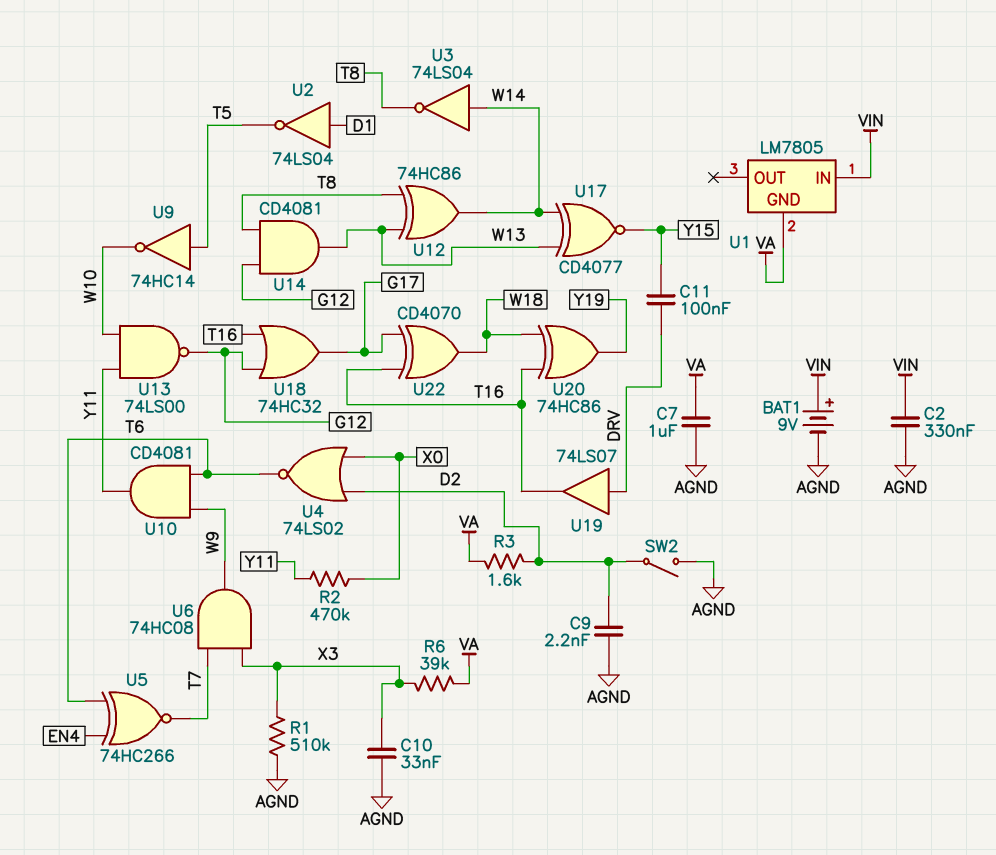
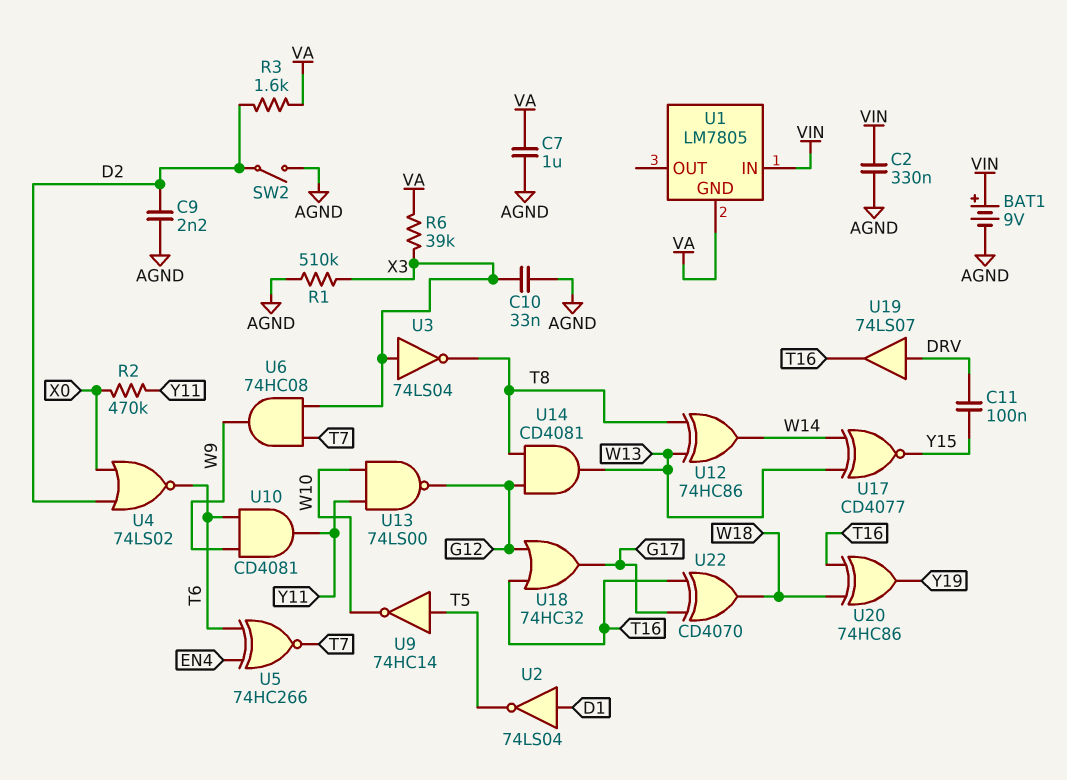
U3: NOT 74LS04 (in W14, out T8) -> NOT 74LS04 (in X3, out T8)

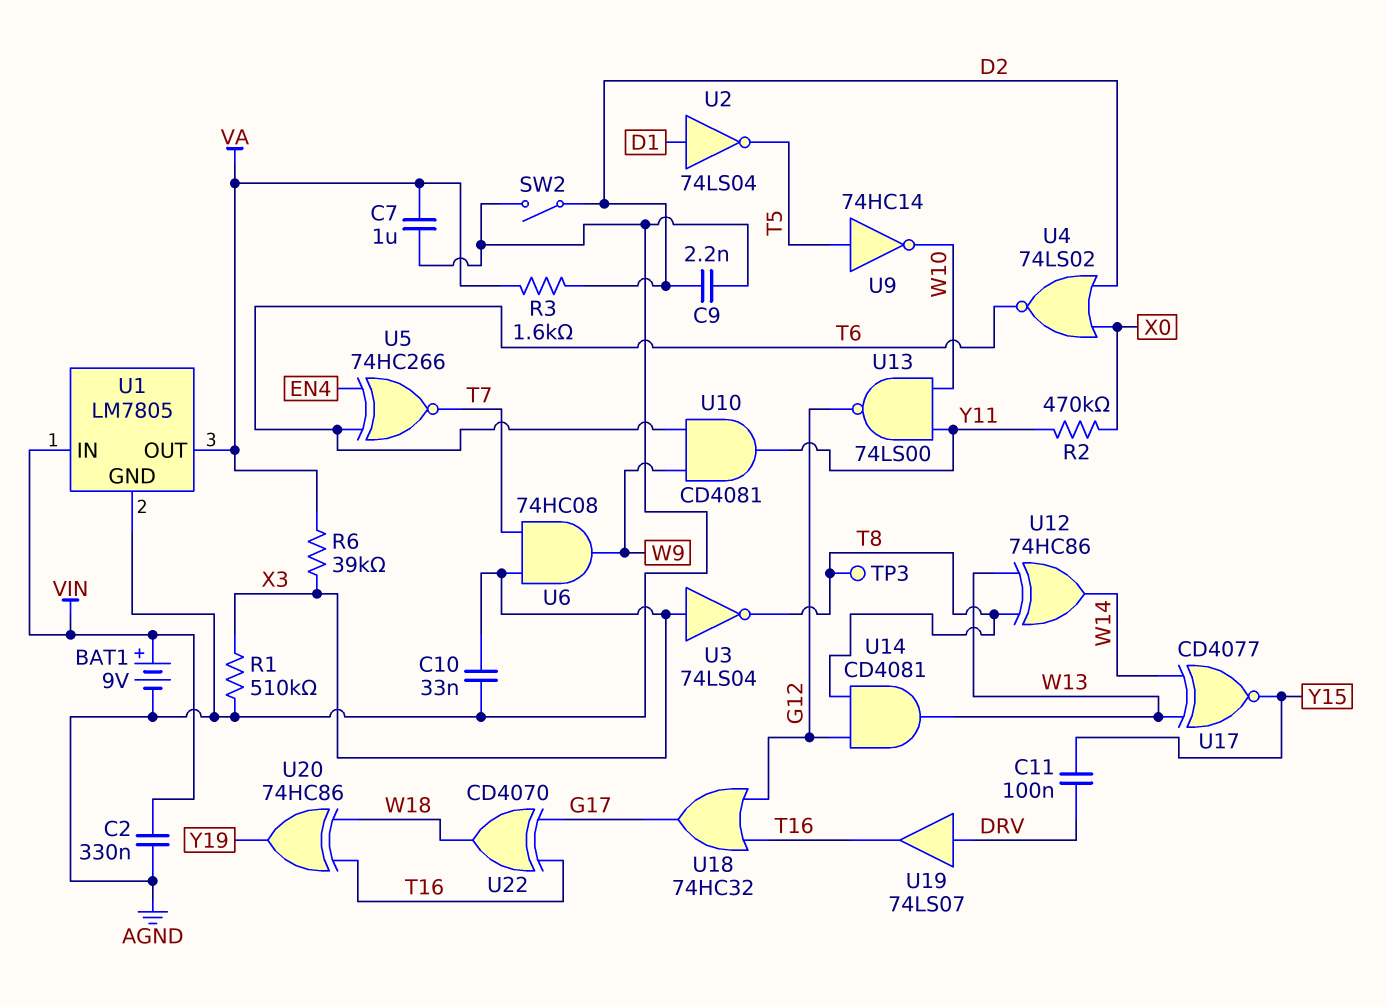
TP3: none -> test point (T8)
U1 pin GND: VA -> AGND
U1 pin OUT: none -> VA

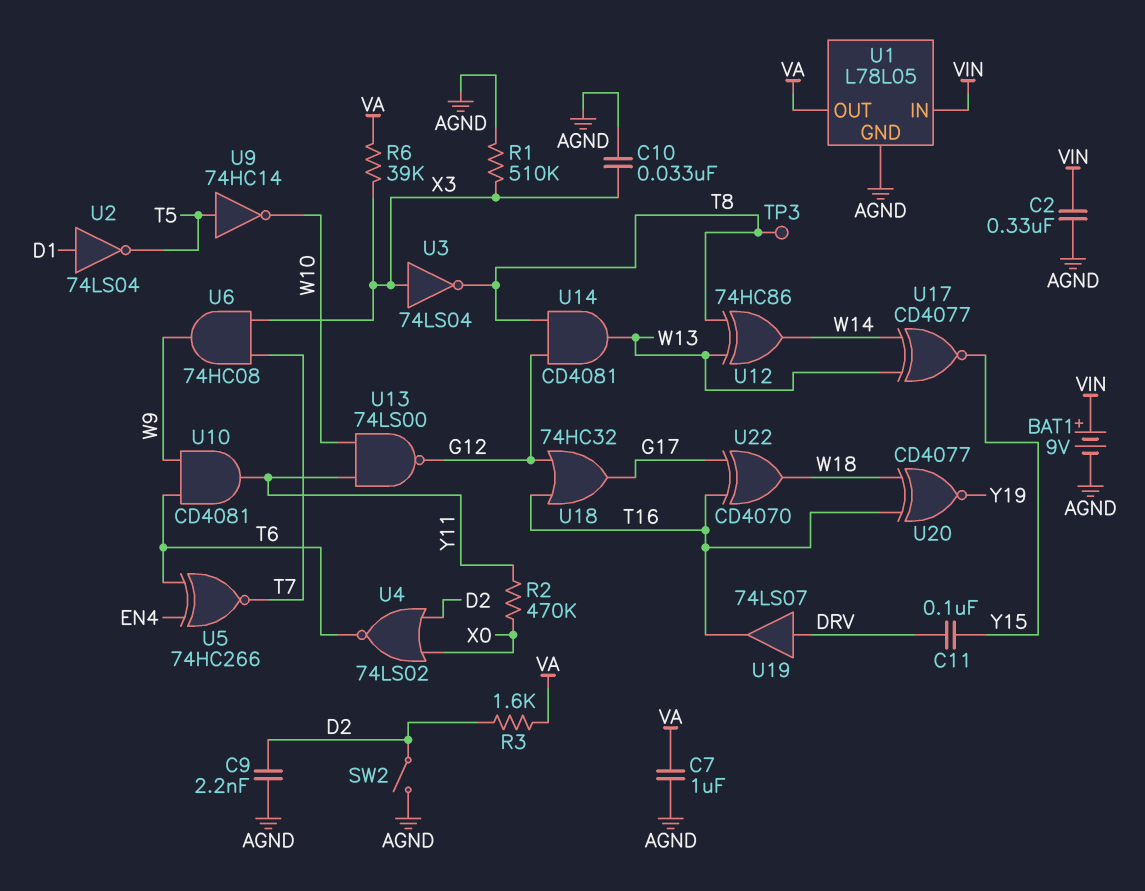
U1: LM7805 -> L78L05
U20: XOR 74HC86 (in T16, in W18, out Y19) -> XNOR CD4077 (in T16, in W18, out Y19)

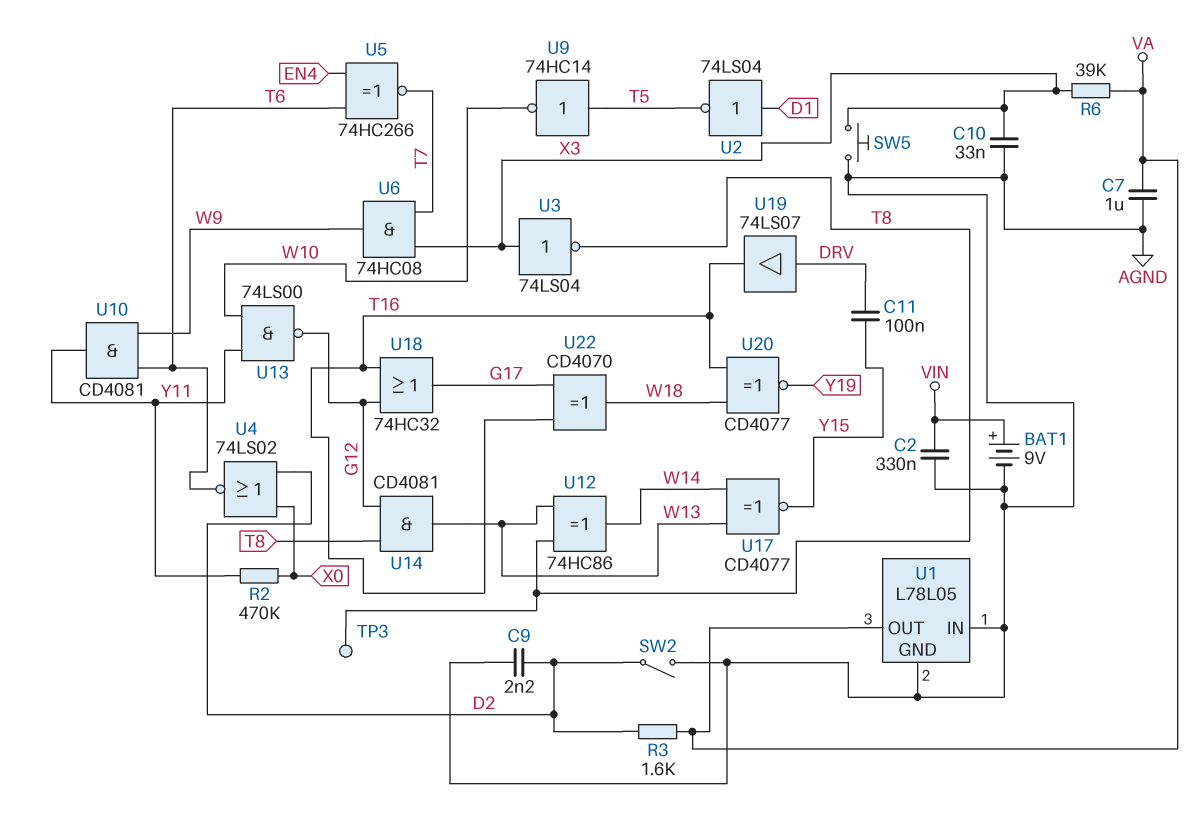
R1: 510k (AGND, X3) -> none
SW5: none -> button (AGND, X3)
U1 pin IN: VIN -> AGND

